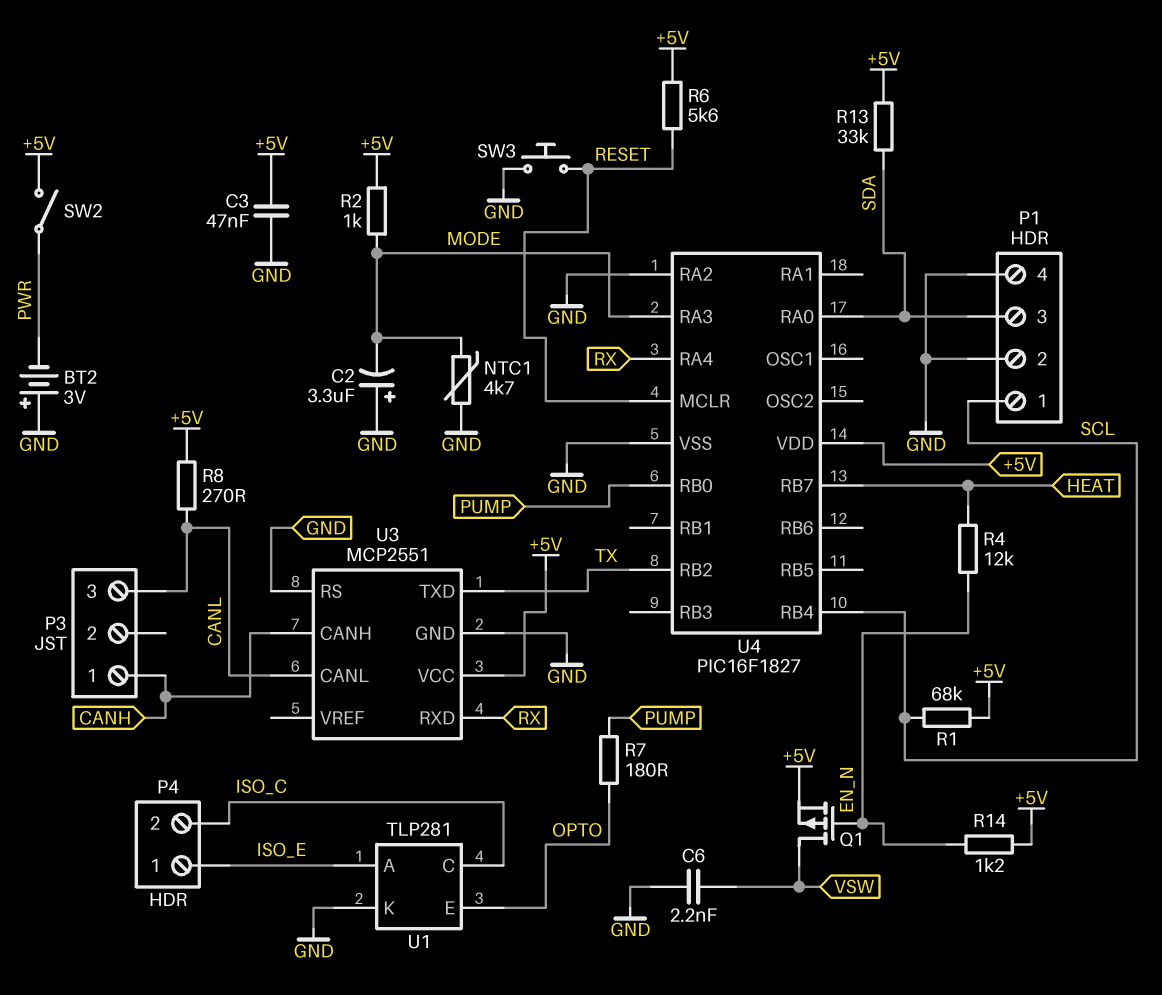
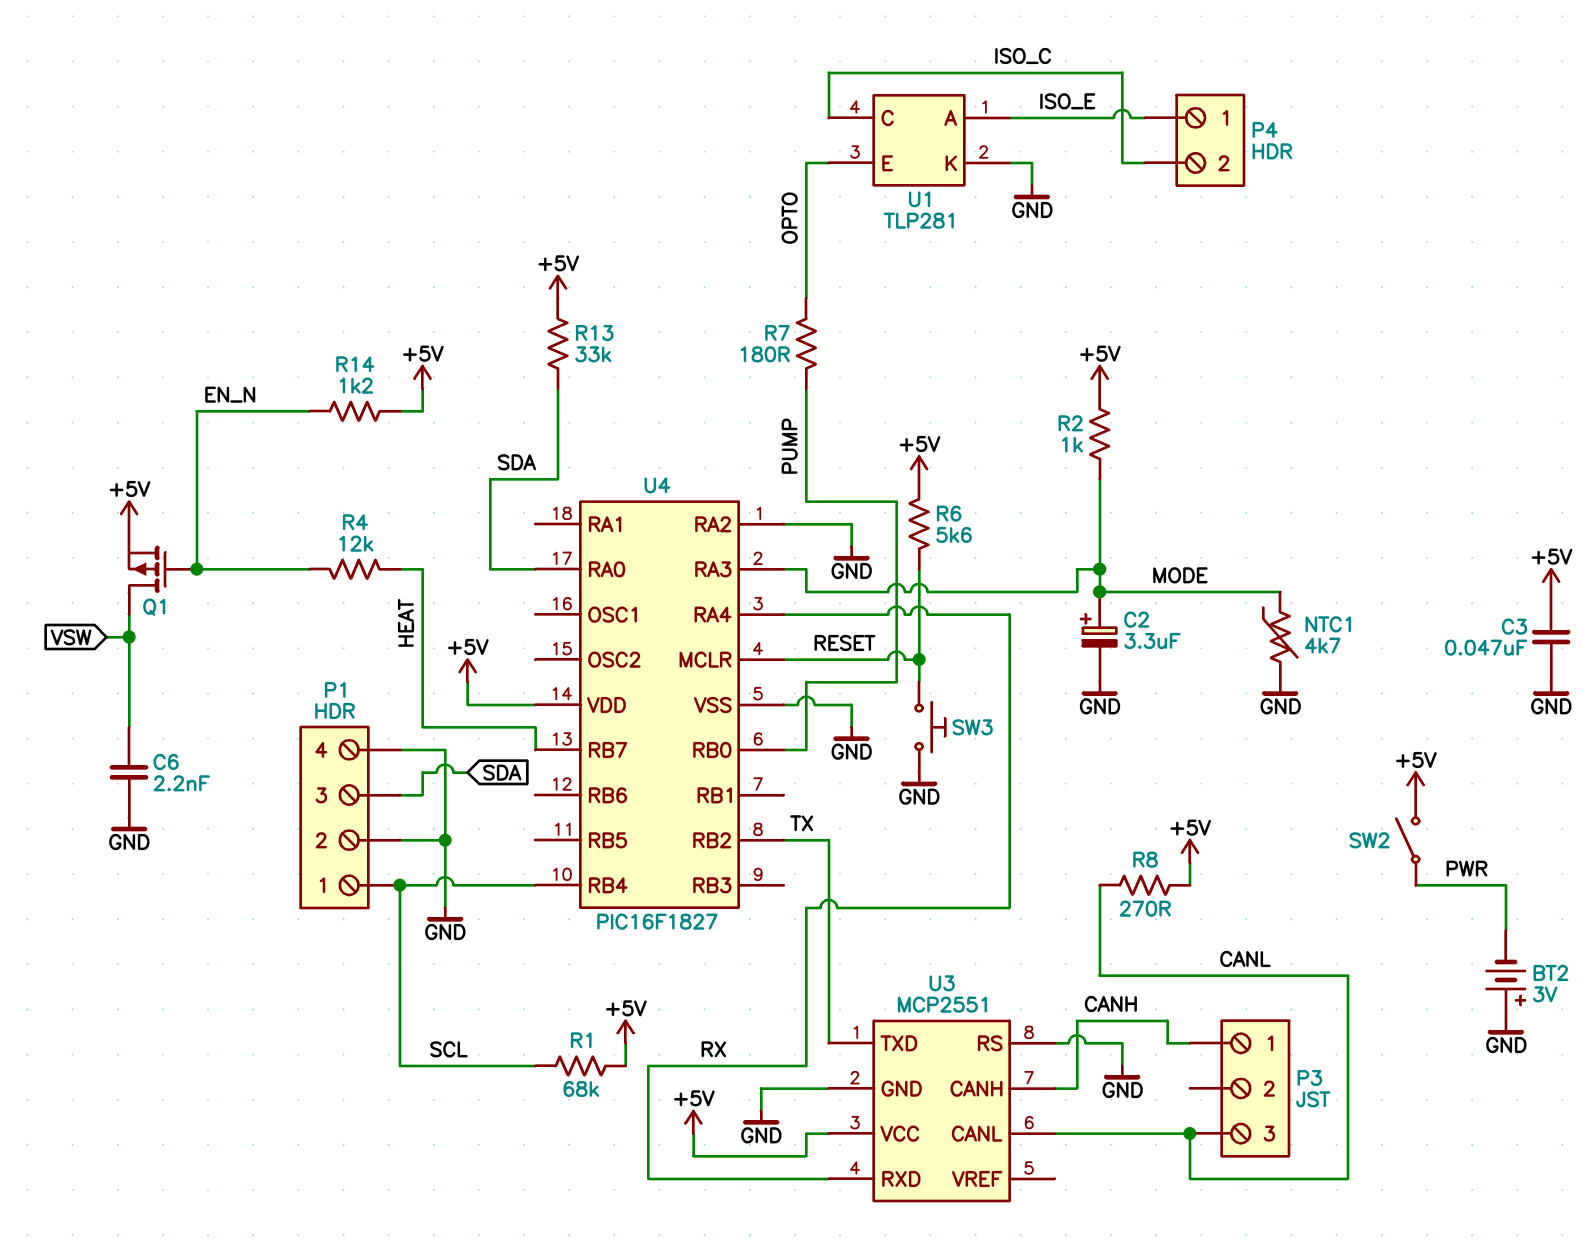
C2: 3.3uF (plus GND, minus MODE) -> 3.3uF (plus MODE, minus GND)

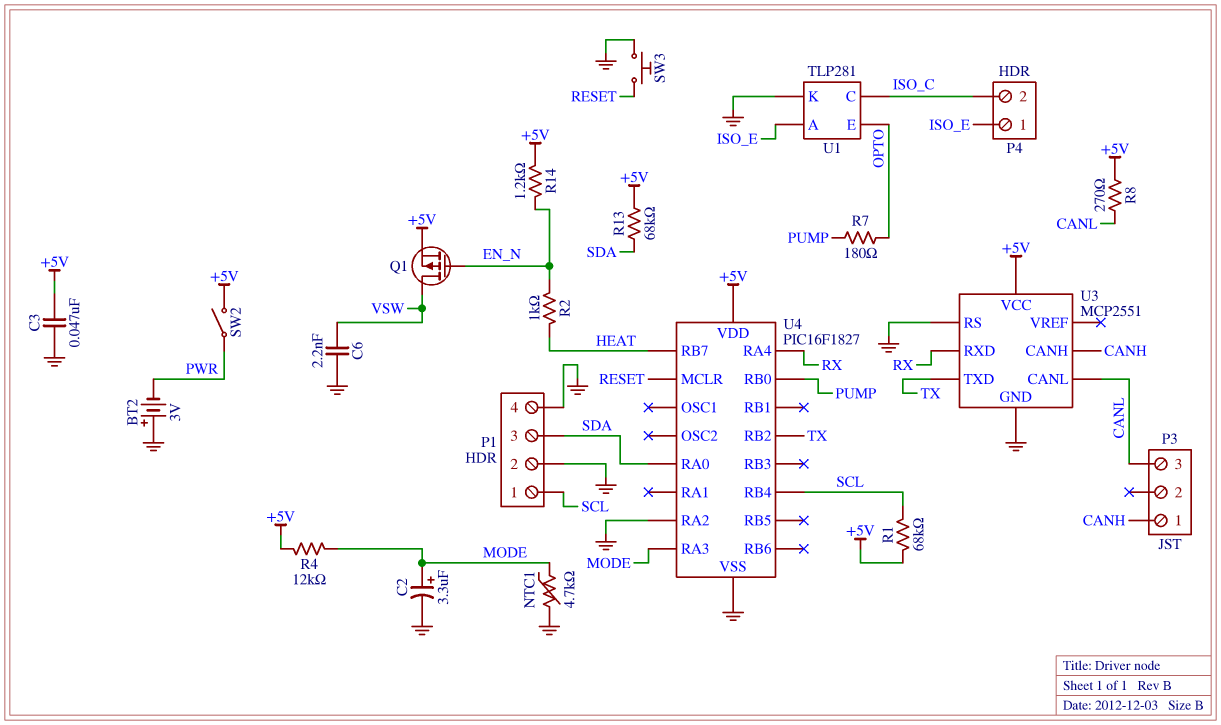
R2: 1k (+5V, MODE) -> 1k (EN_N, HEAT)
R4: 12k (EN_N, HEAT) -> 12k (+5V, MODE)
R6: 5.6k (+5V, RESET) -> none
R13: 33k (+5V, SDA) -> 68k (+5V, SDA)

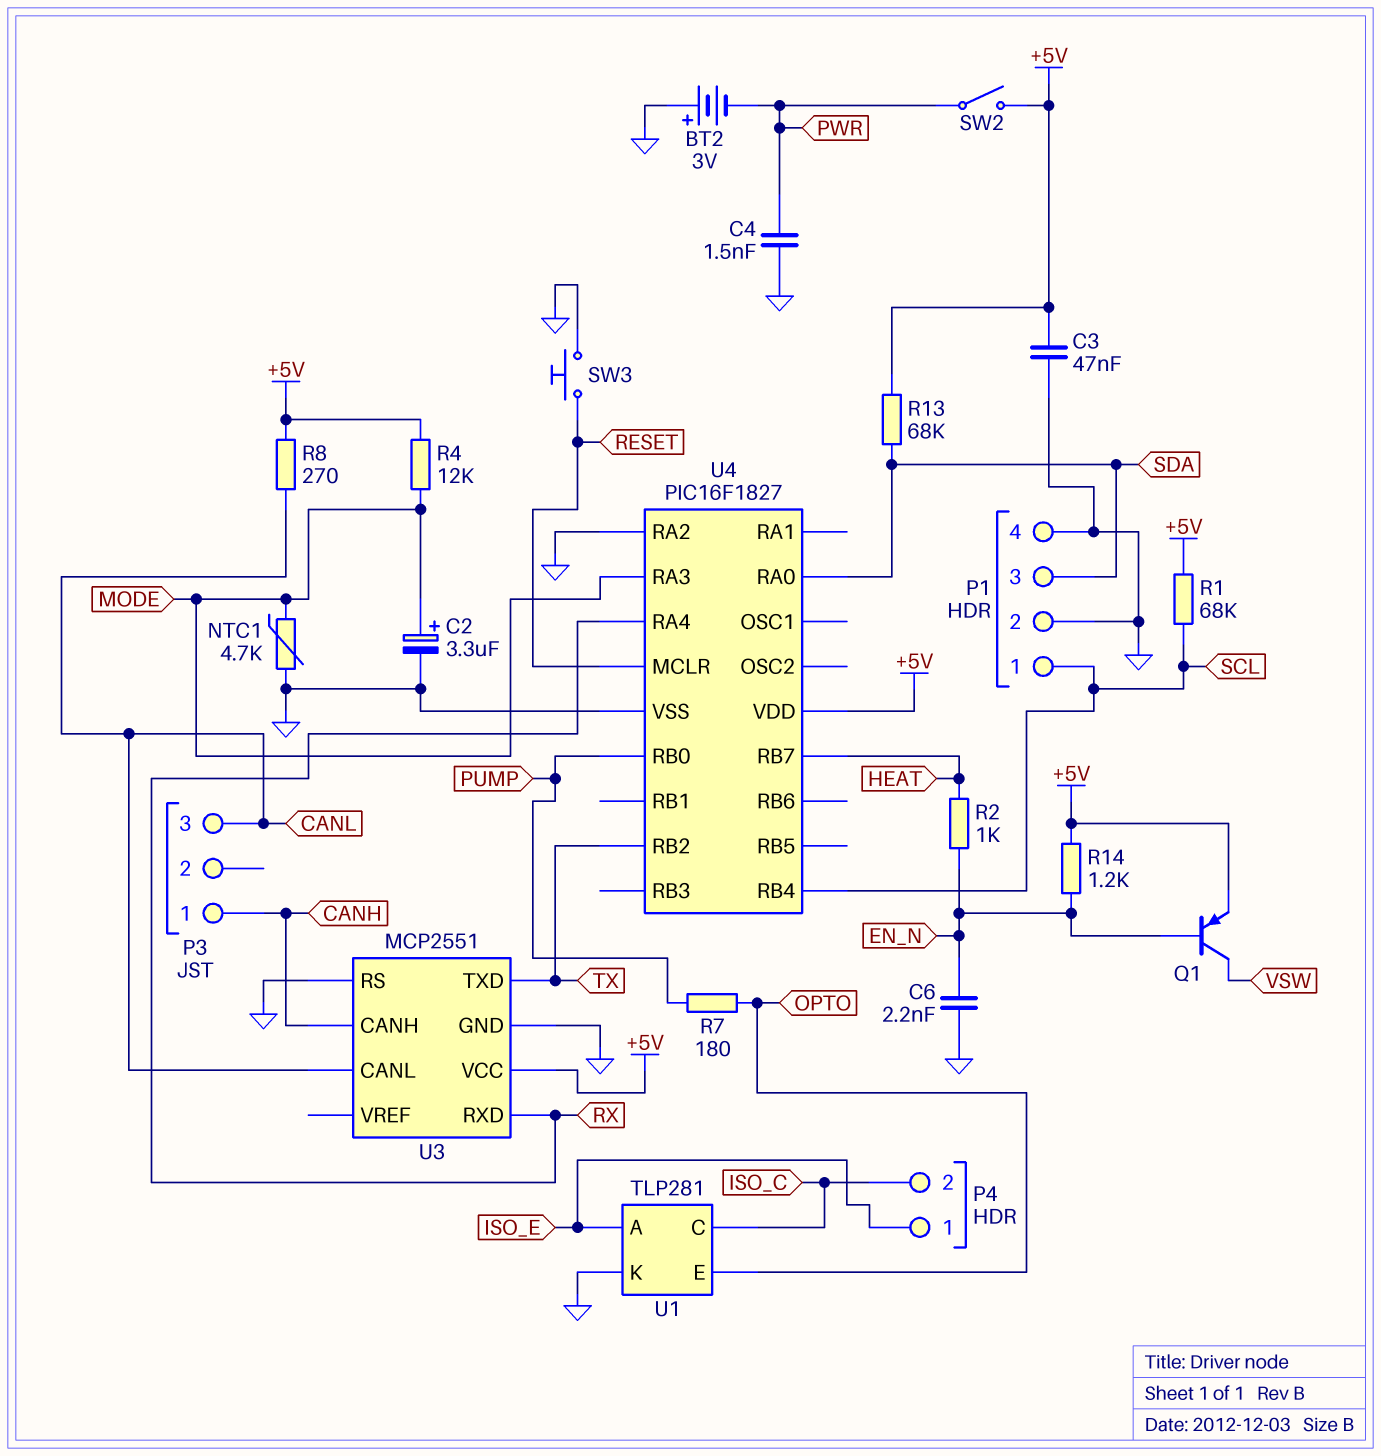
C4: none -> 1.5nF (GND, PWR)
C6: 2.2nF (GND, VSW) -> 2.2nF (EN_N, GND)
Q1: PMOS (G EN_N, D VSW, S +5V) -> PNP (B EN_N, C VSW, E +5V)

